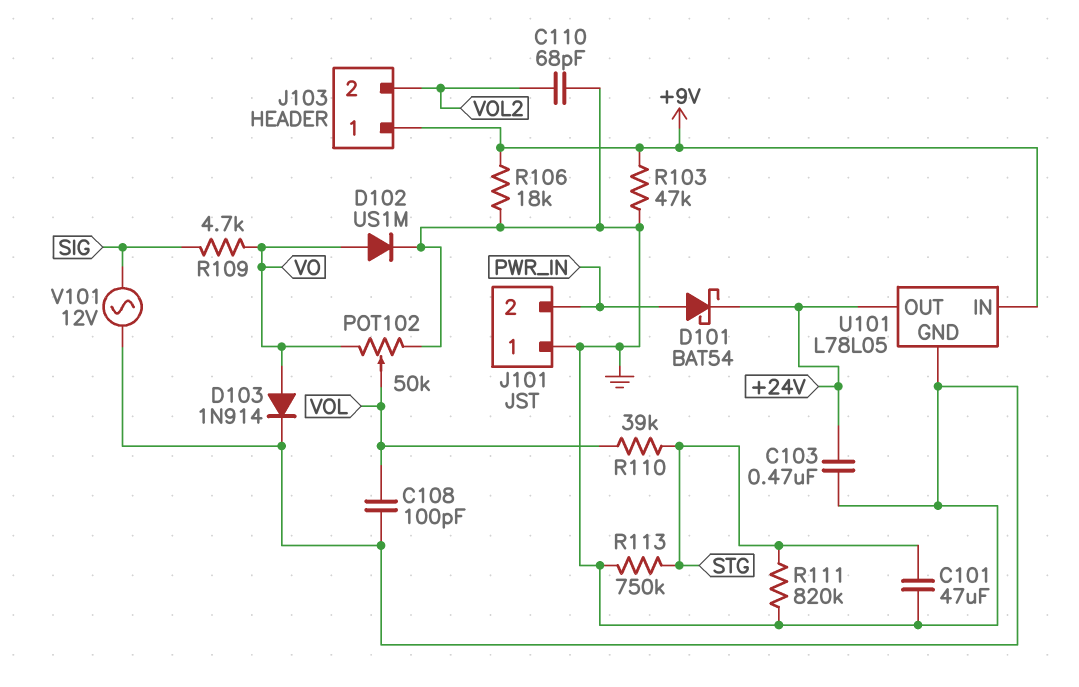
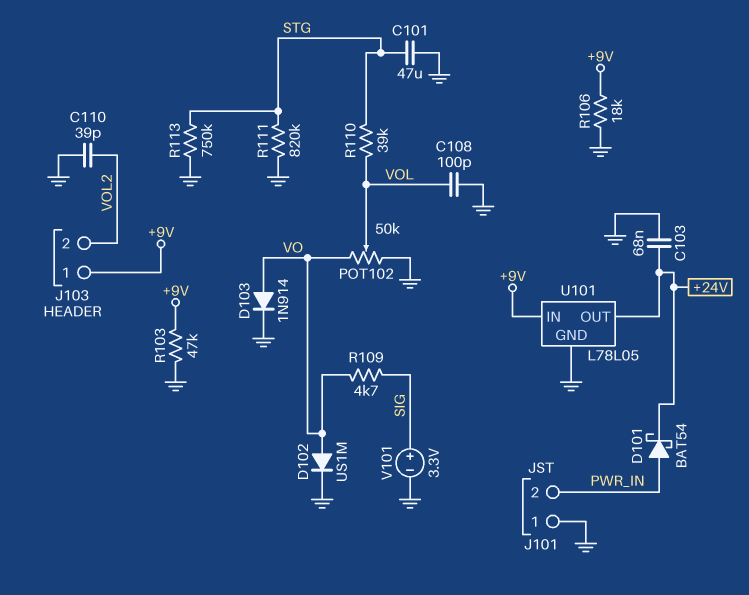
C103: 470nF (+24V, GND) -> 68nF (+24V, GND)
C110: 68pF (GND, VOL2) -> 39pF (GND, VOL2)
V101: AC 12V (GND, SIG) -> 3.3V (plus SIG, minus GND)

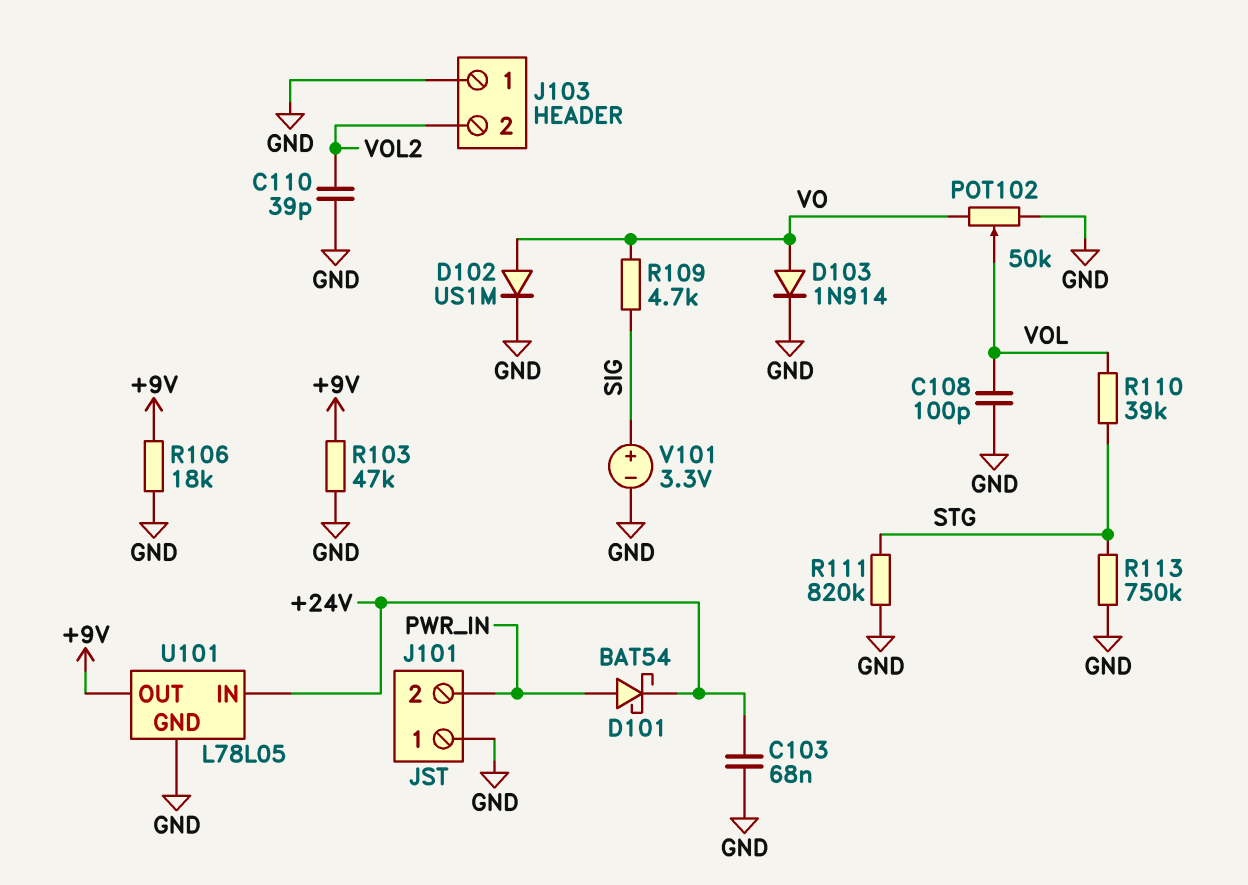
C101: 47uF (GND, STG) -> none
J103 pin 1: +9V -> GND
U101 pin IN: +9V -> +24V
U101 pin OUT: +24V -> +9V

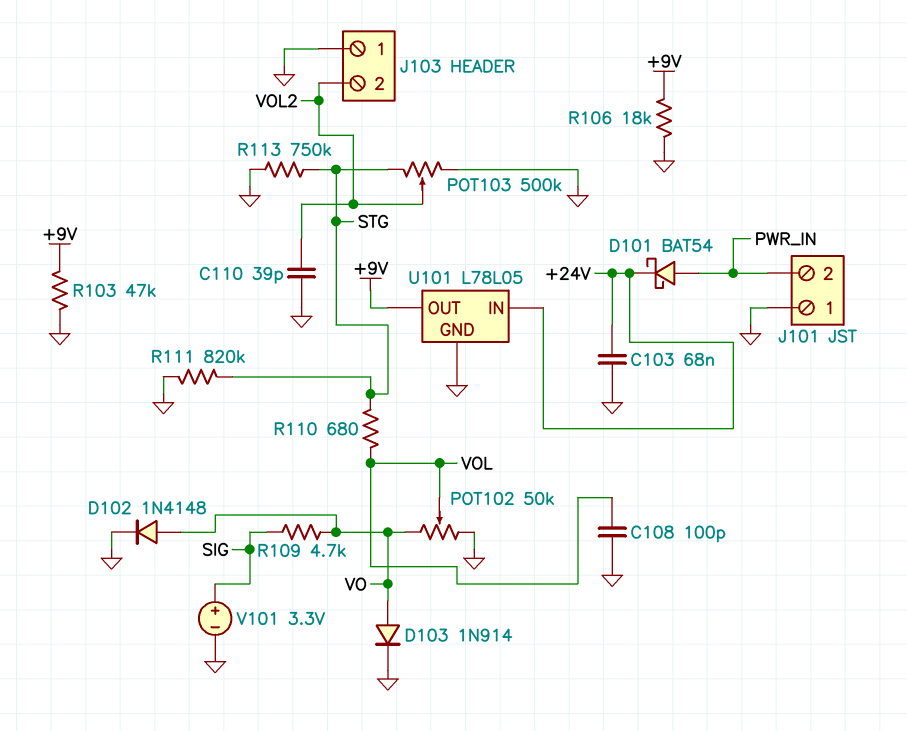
D102: diode US1M (A VO, K GND) -> diode 1N4148 (A VO, K GND)
POT103: none -> 500k (GND, STG, wiper VOL2)
R110: 39k (STG, VOL) -> 680 (STG, VOL)

